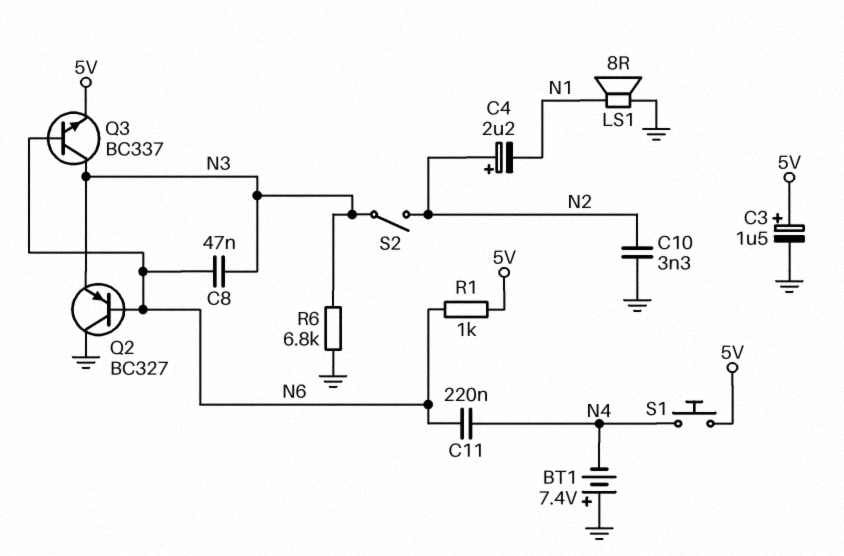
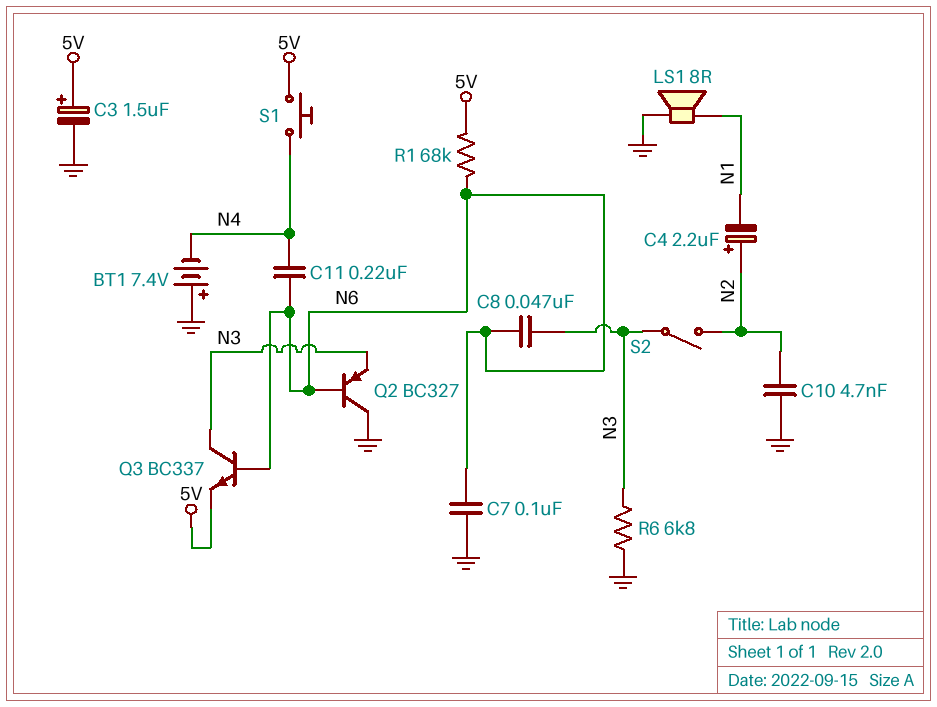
C7: none -> 100nF (GND, N6)
C10: 3.3nF (GND, N2) -> 4.7nF (GND, N2)
R1: 1k (5V, N6) -> 68k (5V, N6)

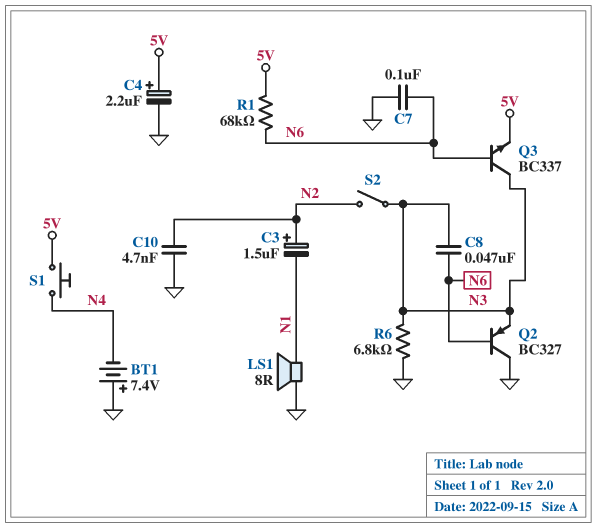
C3: 1.5uF (plus 5V, minus GND) -> 1.5uF (plus N2, minus N1)
C4: 2.2uF (plus N2, minus N1) -> 2.2uF (plus 5V, minus GND)
C11: 220nF (N4, N6) -> none

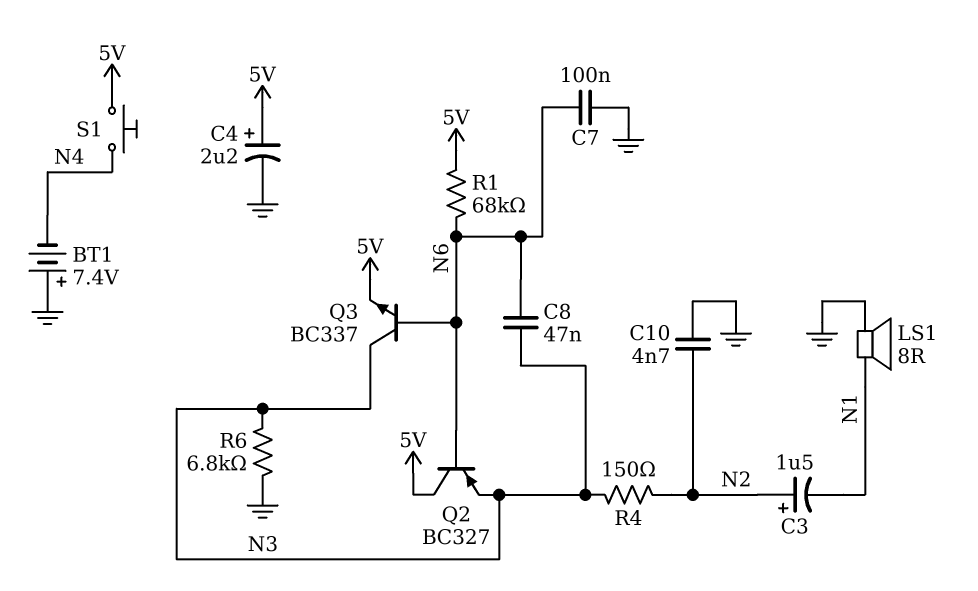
Q2: PNP BC327 (B N6, C GND, E N3) -> PNP BC327 (B N6, C 5V, E N3)
R4: none -> 150 (N2, N3)
S2: switch (N2, N3) -> none

